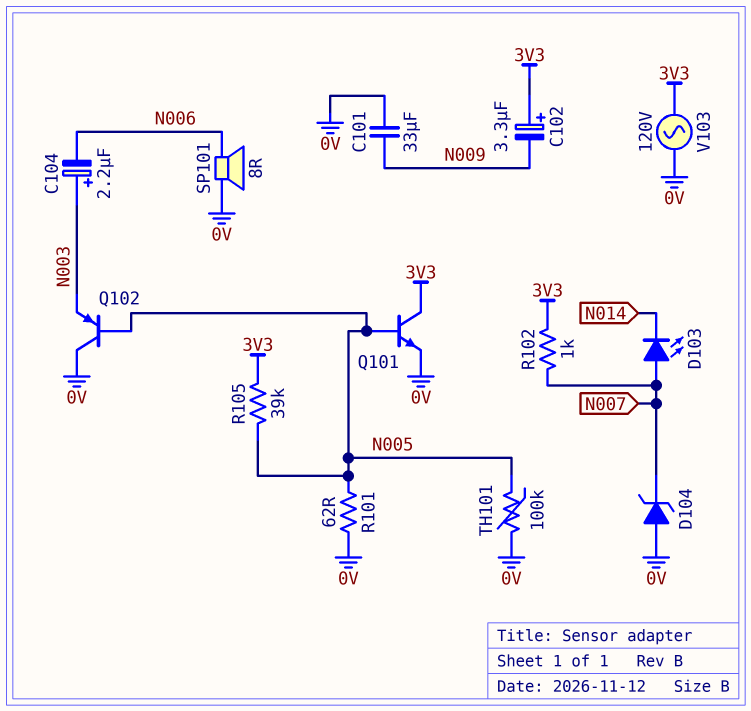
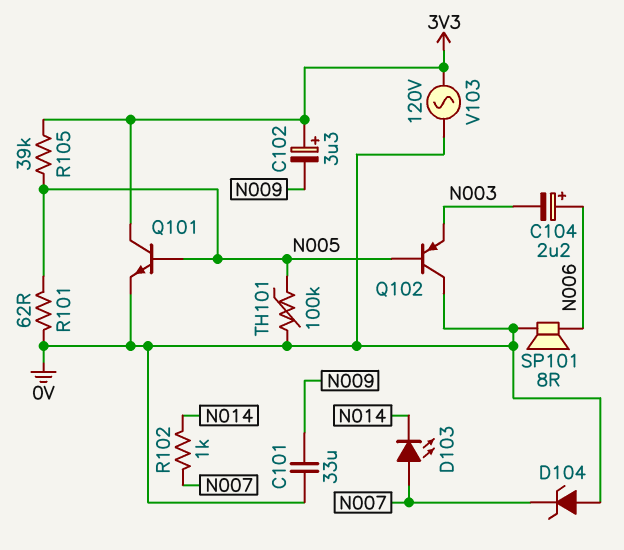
C104: 2.2uF (plus N003, minus N006) -> 2.2uF (plus N006, minus N003)
R102: 1k (3V3, N007) -> 1k (N007, N014)

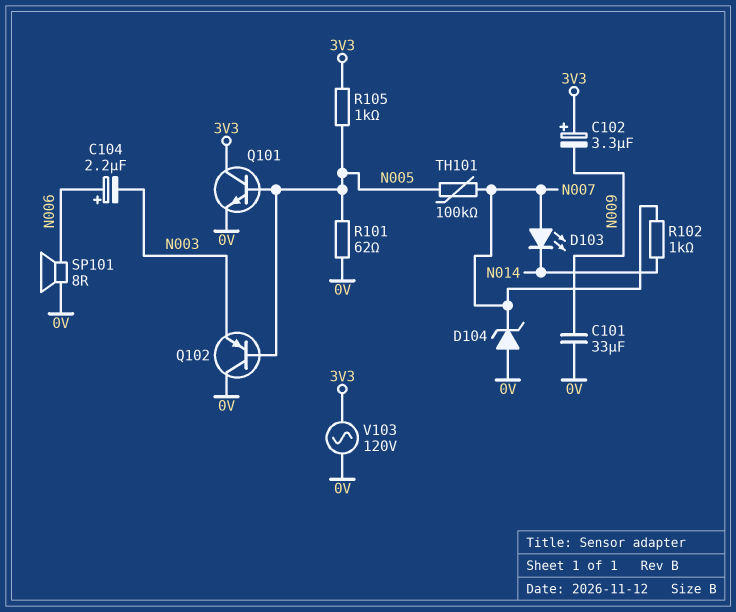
R105: 39k (3V3, N005) -> 1k (3V3, N005)
TH101: 100k (0V, N005) -> 100k (N005, N007)

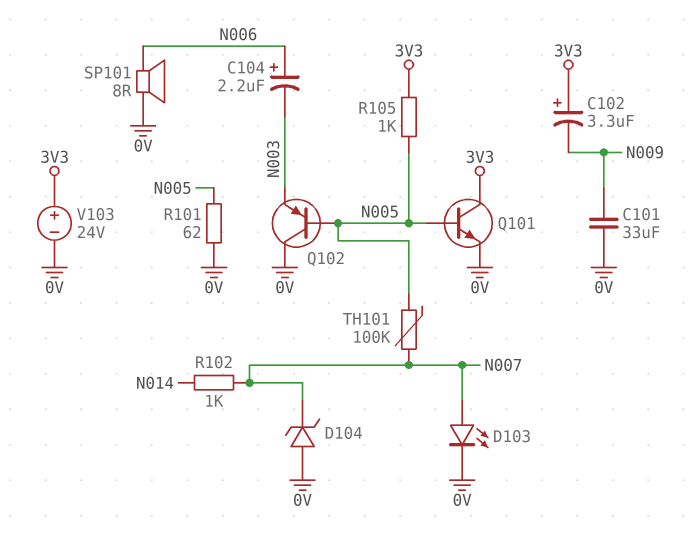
D103: LED (A N007, K N014) -> LED (A N007, K 0V)
V103: AC 120V (0V, 3V3) -> 24V (plus 3V3, minus 0V)

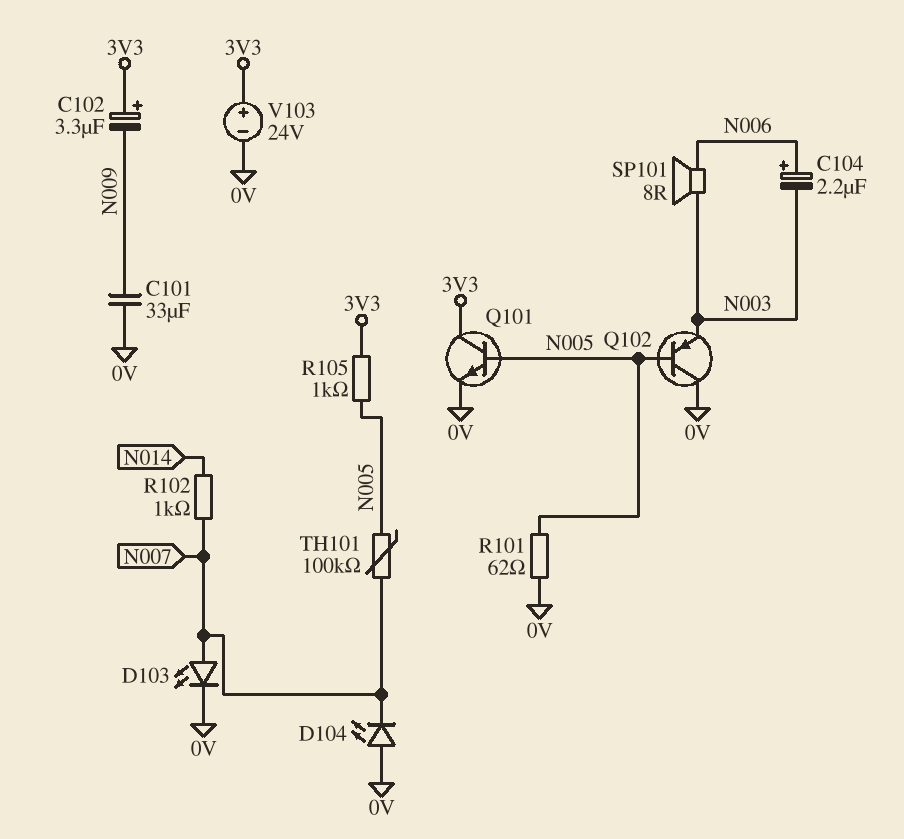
D104: zener (A 0V, K N007) -> LED (A 0V, K N007)
SP101: speaker 8R (0V, N006) -> speaker 8R (N003, N006)

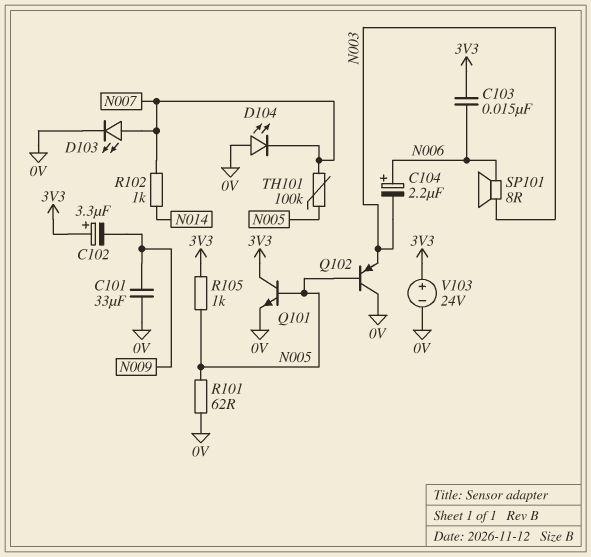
C103: none -> 15nF (3V3, N006)

